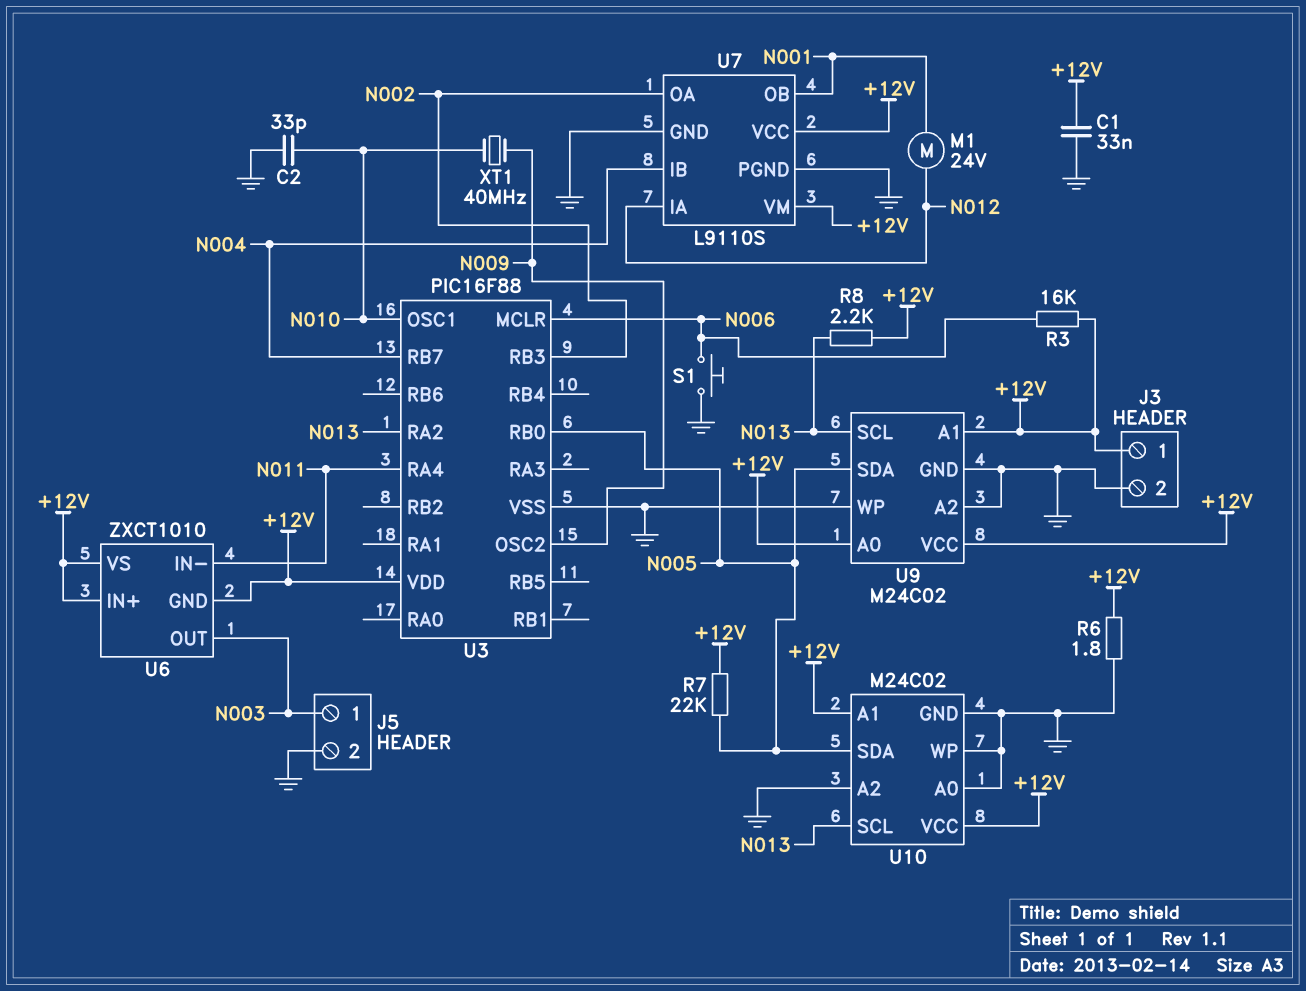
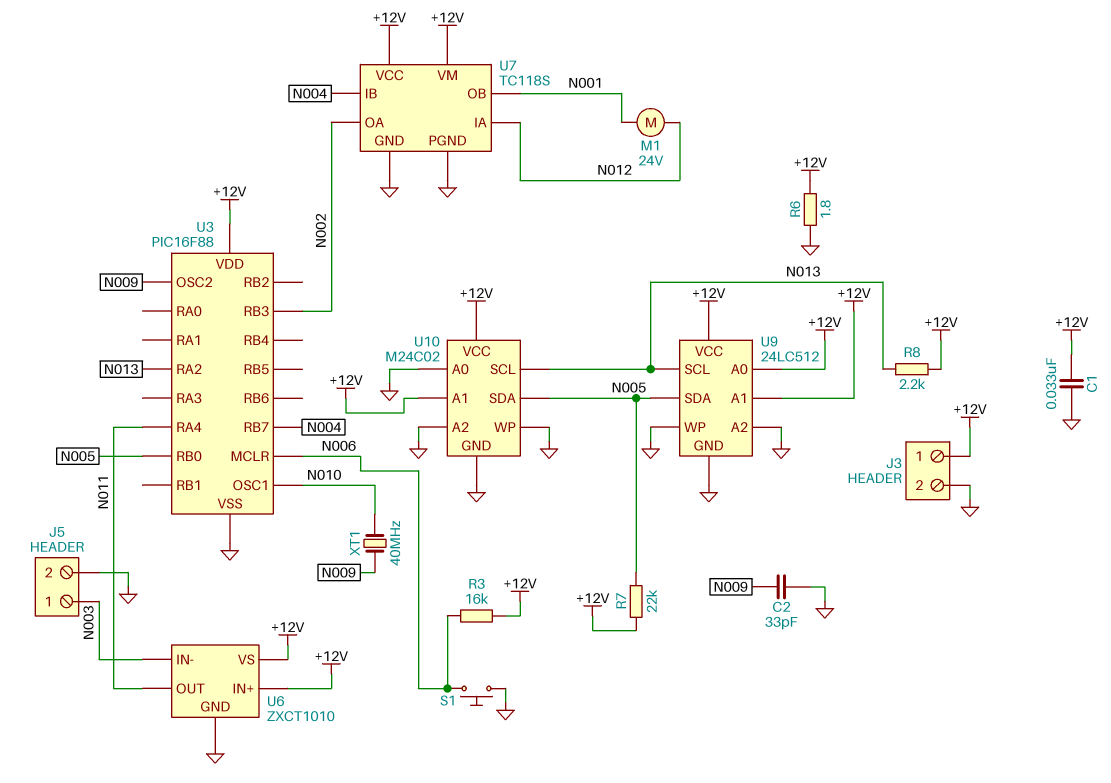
C2: 33pF (GND, N010) -> 33pF (GND, N009)
U6 pin GND: +12V -> GND
U6 pin IN-: N011 -> N003
U6 pin OUT: N003 -> N011
U7: L9110S -> TC118S
U9: M24C02 -> 24LC512

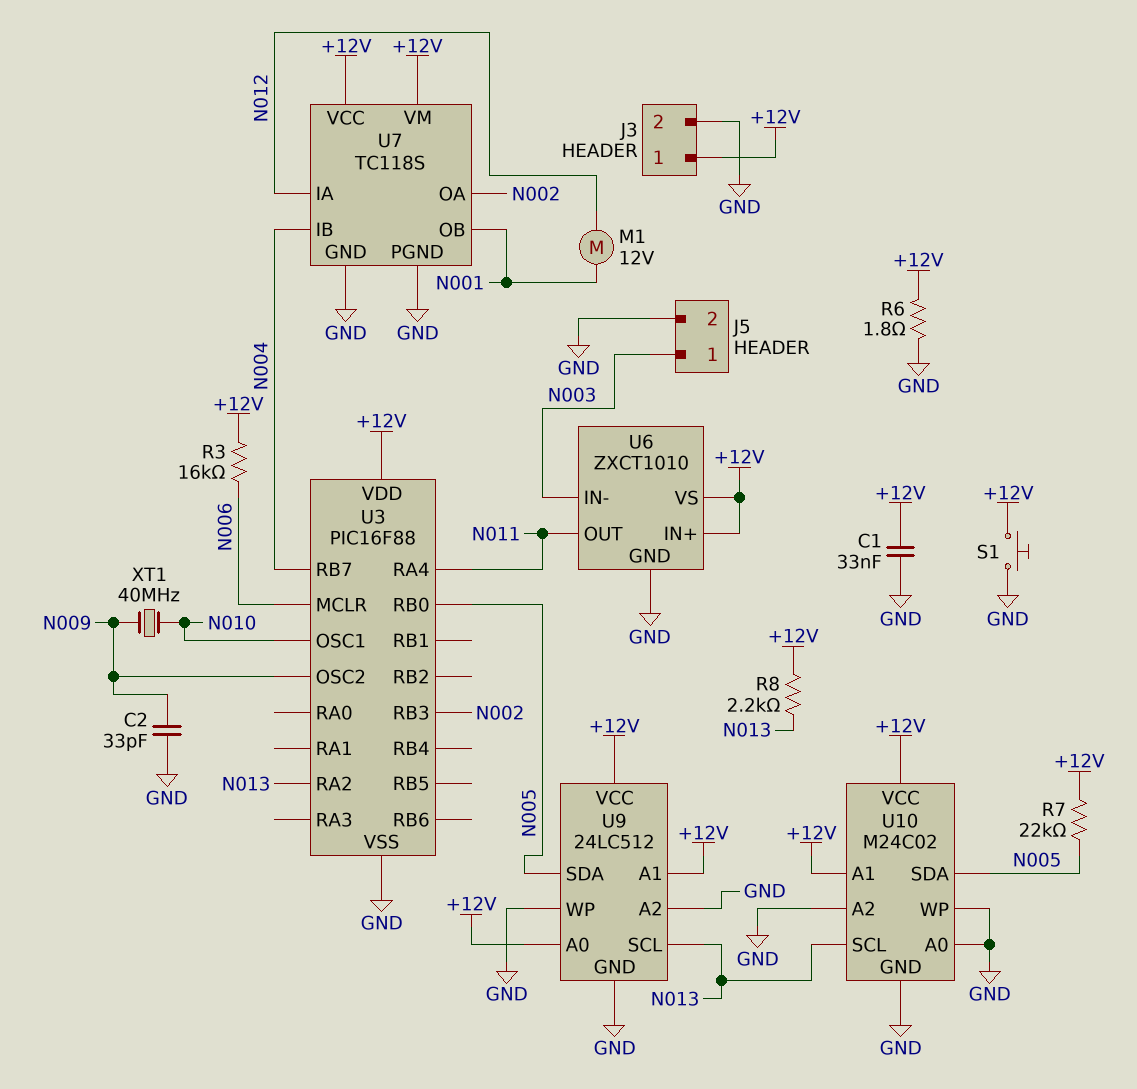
M1: motor 24V (N001, N012) -> motor 12V (N001, N012)
S1: button (GND, N006) -> button (+12V, GND)

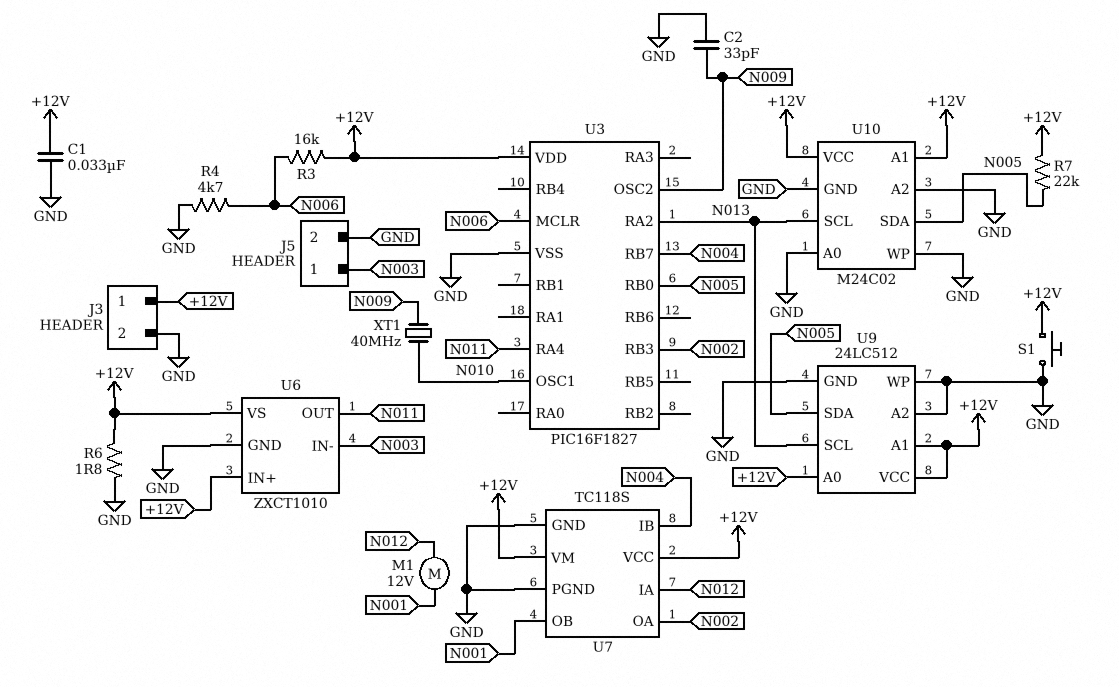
R4: none -> 4.7k (GND, N006)
R8: 2.2k (+12V, N013) -> none
U3: PIC16F88 -> PIC16F1827

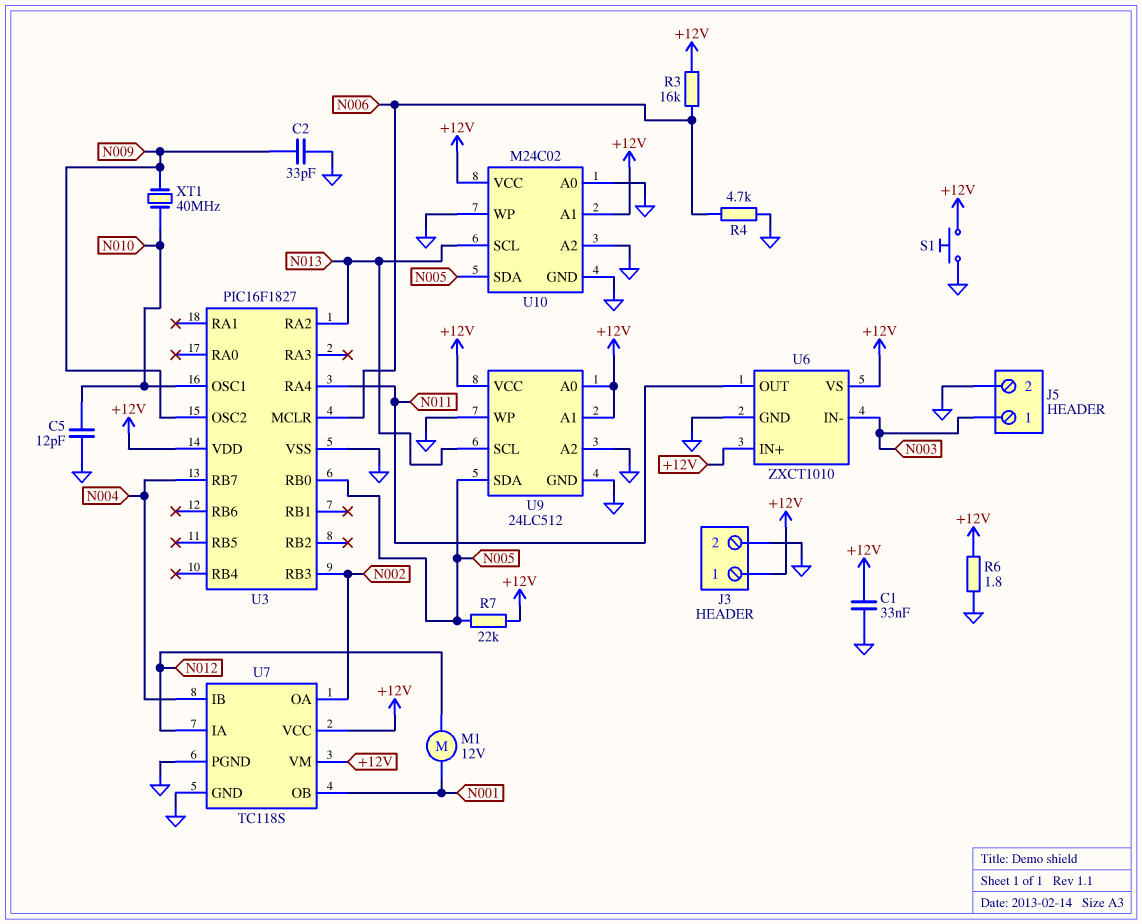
C5: none -> 12pF (GND, N010)

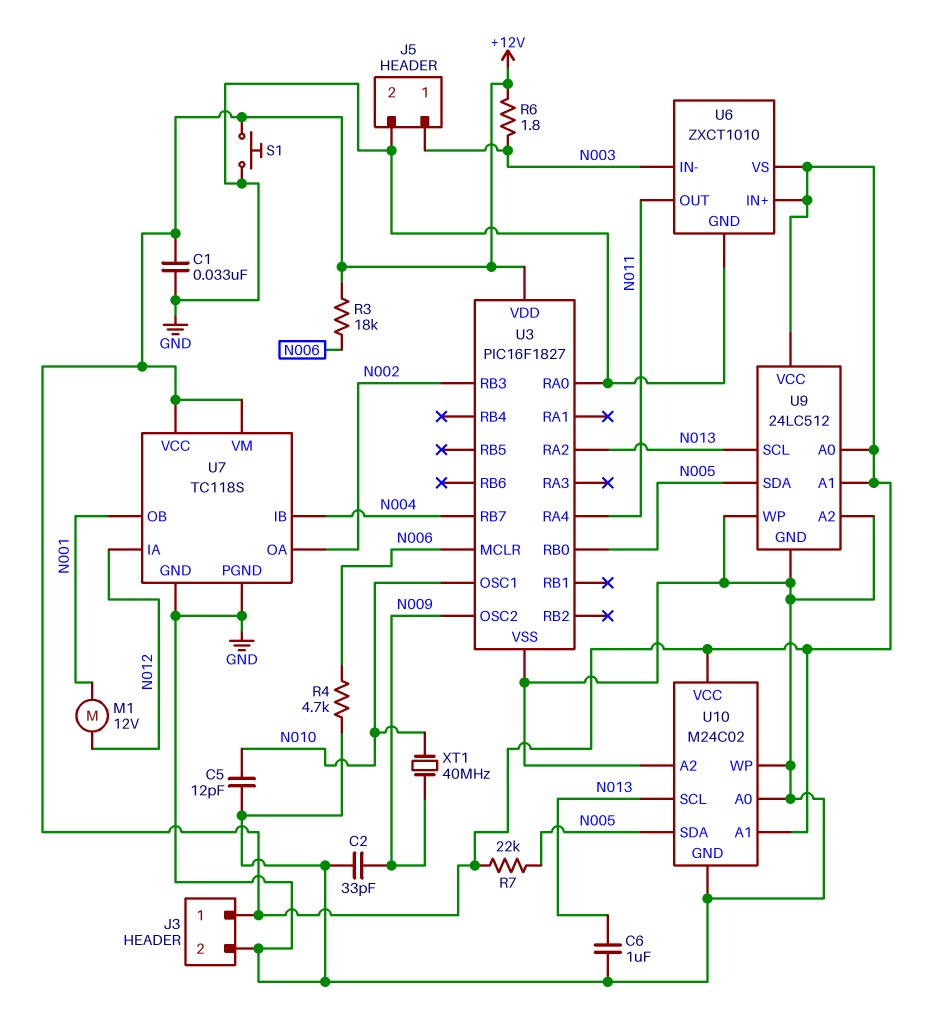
C6: none -> 1uF (GND, N013)
R3: 16k (+12V, N006) -> 18k (+12V, N006)
R6: 1.8 (+12V, GND) -> 1.8 (+12V, N003)
U3 pin RA0: none -> GND

